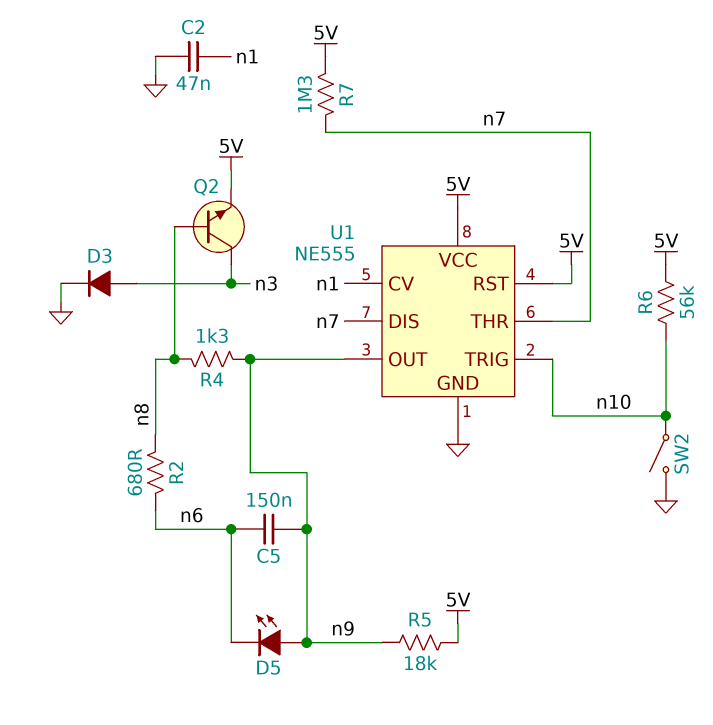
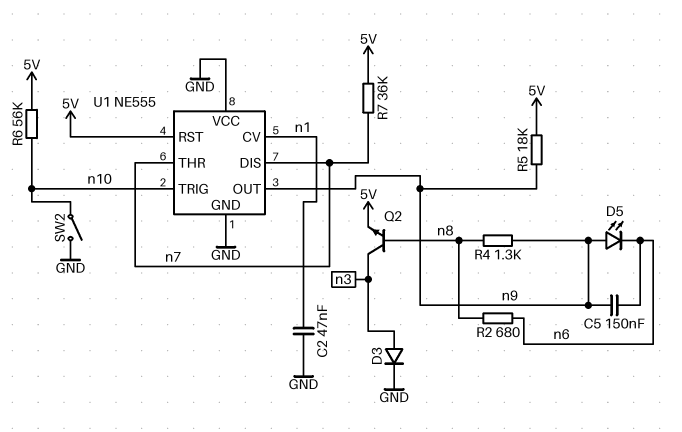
R7: 1.3M (5V, n7) -> 36k (5V, n7)
U1 pin VCC: 5V -> GND

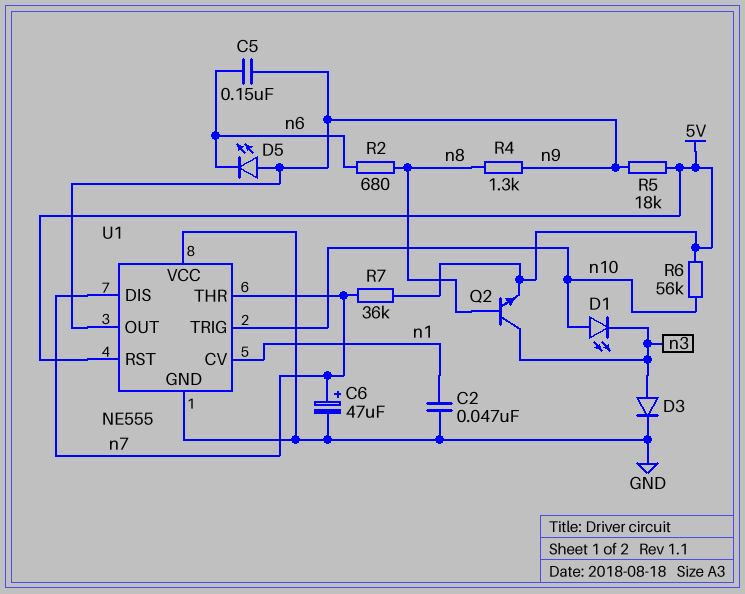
C6: none -> 47uF (plus n7, minus GND)
D1: none -> LED (A n10, K n3)
SW2: switch (GND, n10) -> none

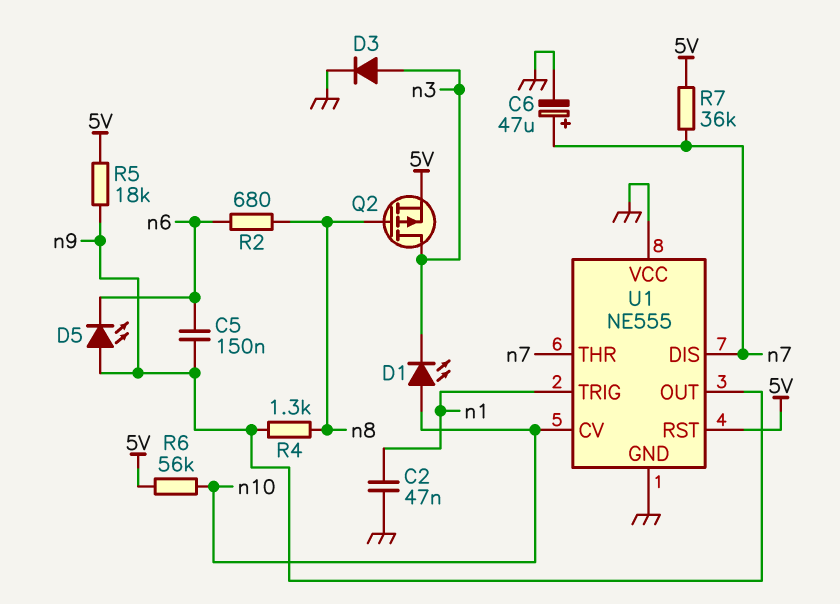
Q2: NPN (B n8, C n3, E 5V) -> PMOS (G n8, D n3, S 5V)
U1 pin CV: n1 -> n10
U1 pin TRIG: n10 -> n1

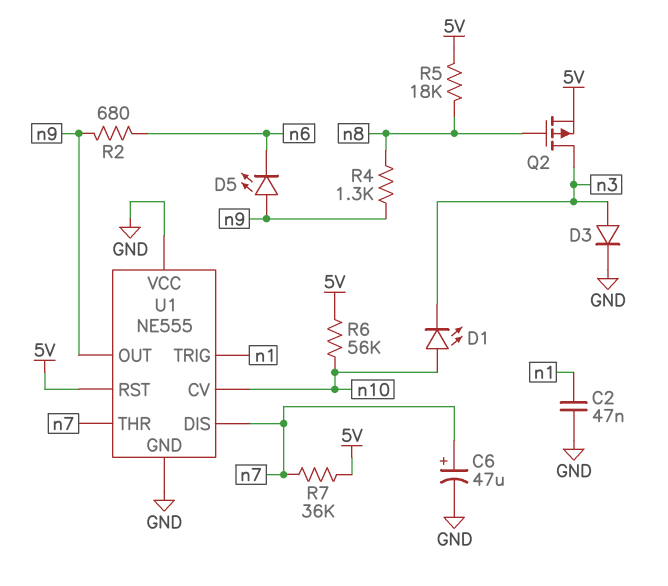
C5: 150nF (n6, n9) -> none
R2: 680 (n6, n8) -> 680 (n6, n9)
R5: 18k (5V, n9) -> 18k (5V, n8)

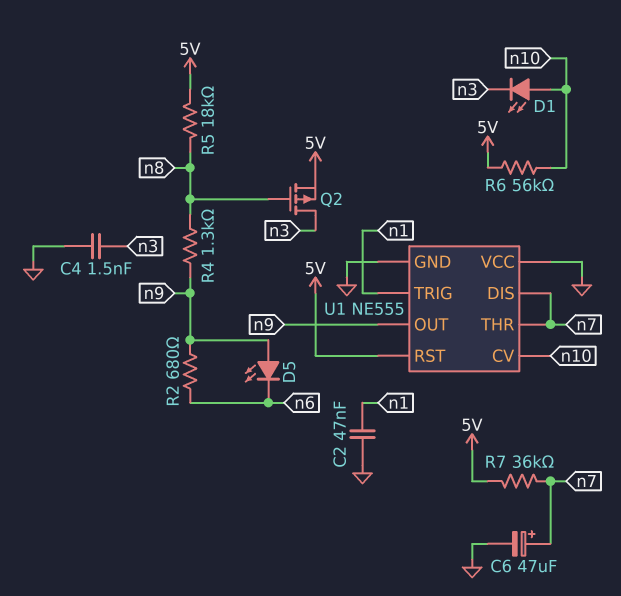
C4: none -> 1.5nF (GND, n3)
D3: diode (A n3, K GND) -> none

